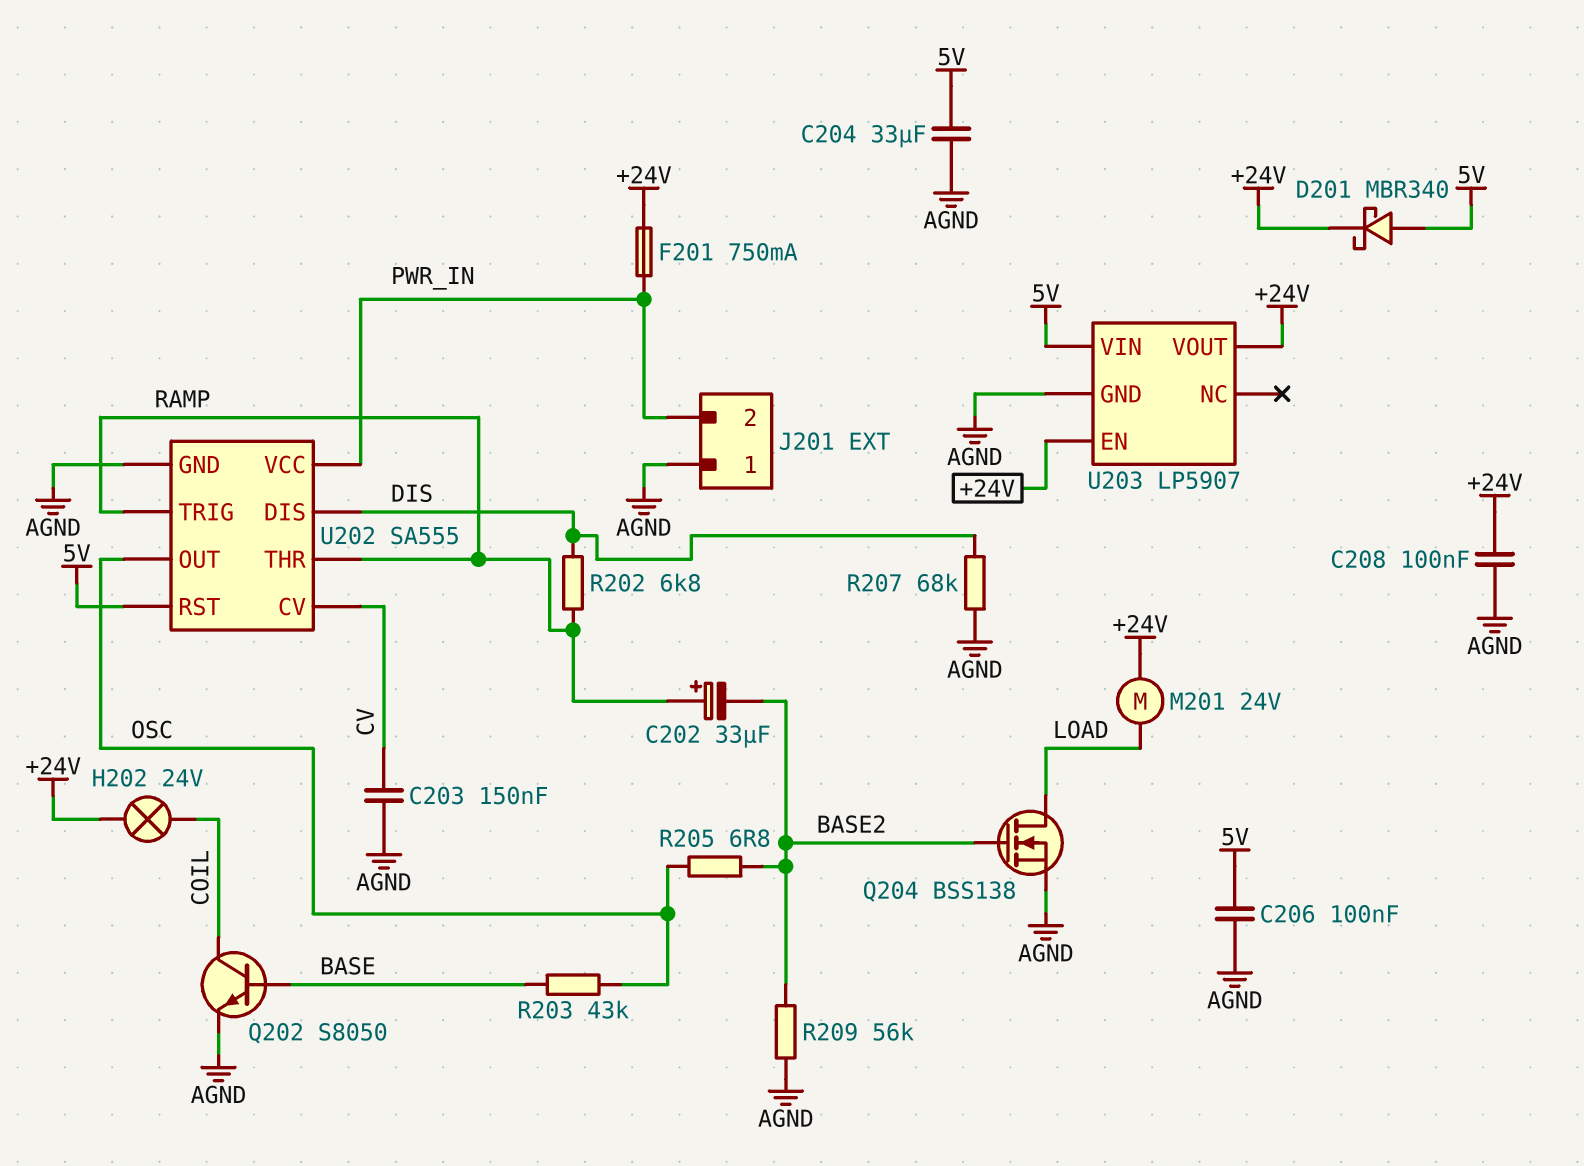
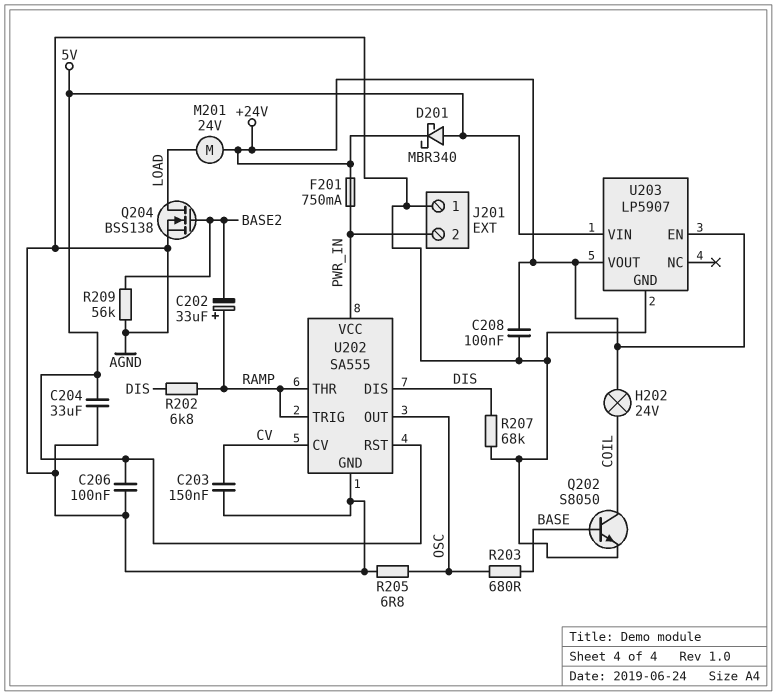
R203: 43k (BASE, OSC) -> 680 (BASE, OSC)
R205: 6.8 (BASE2, OSC) -> 6.8 (AGND, OSC)

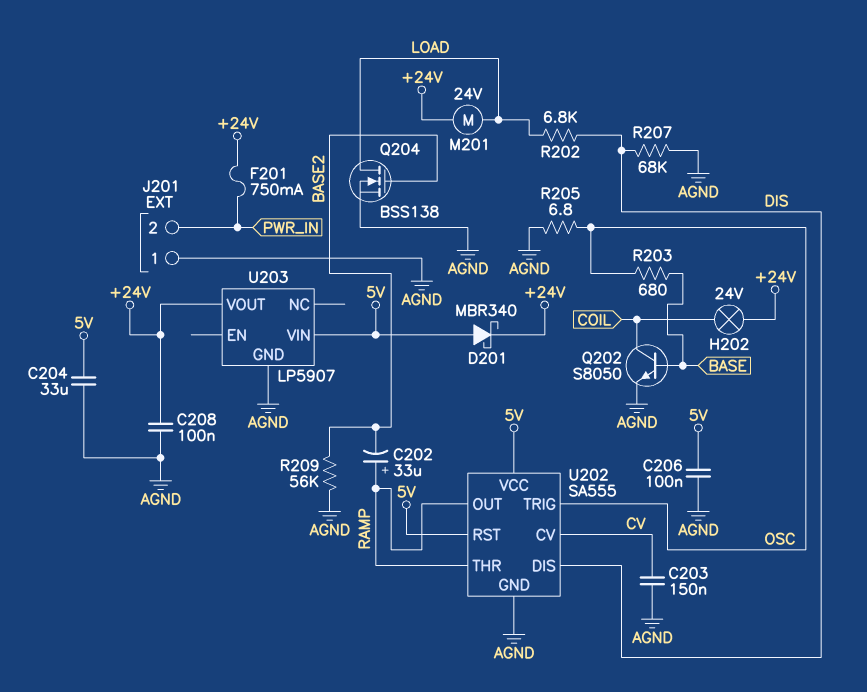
R202: 6.8k (DIS, RAMP) -> 6.8k (DIS, LOAD)
U202 pin OUT: OSC -> RAMP
U202 pin TRIG: RAMP -> OSC
U202 pin VCC: PWR_IN -> 5V
U203 pin EN: +24V -> none

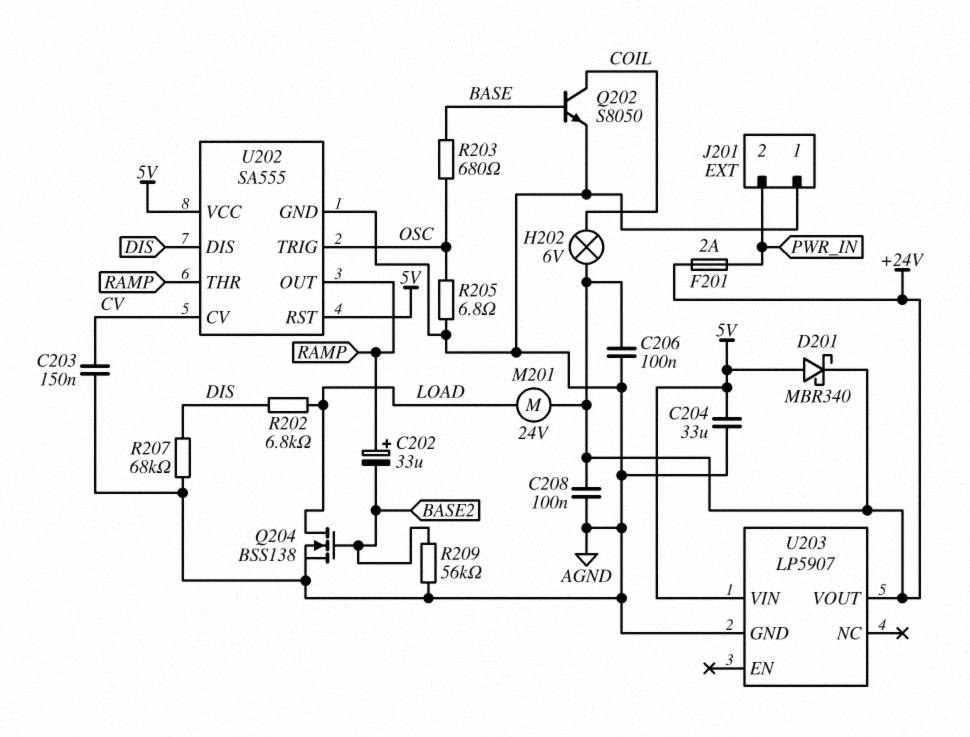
C206: 100nF (5V, AGND) -> 100nF (+24V, AGND)
F201: 750mA (+24V, PWR_IN) -> 2A (+24V, PWR_IN)
H202: lamp 24V (+24V, COIL) -> lamp 6V (+24V, COIL)

